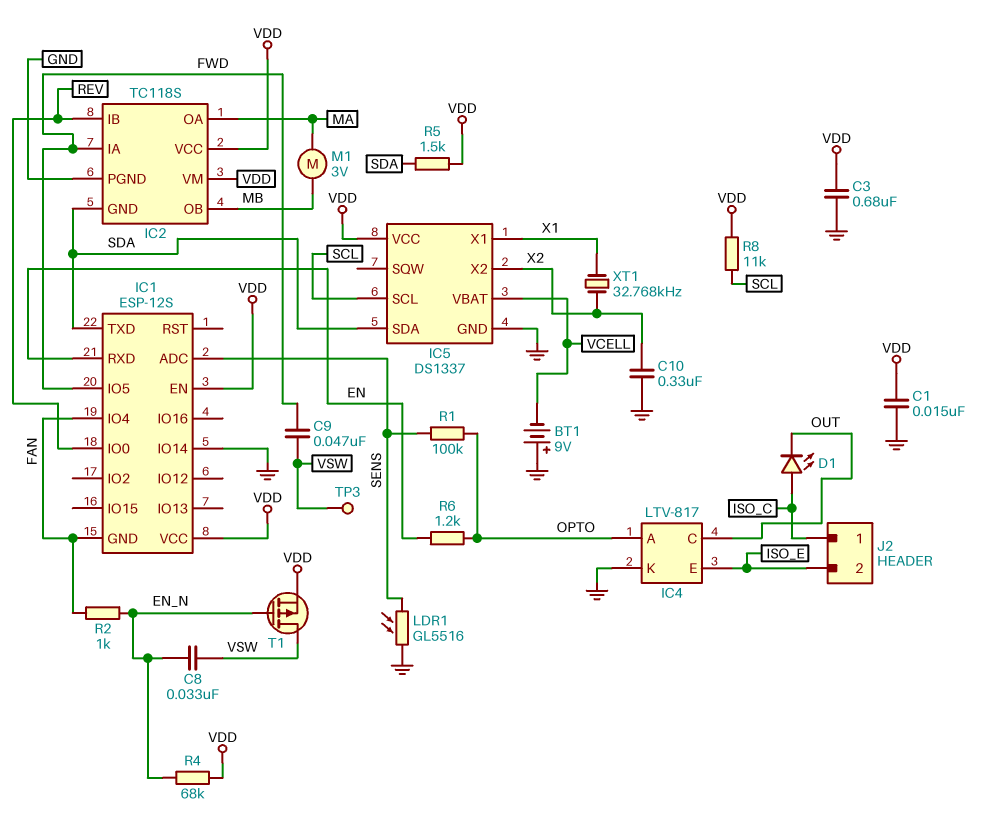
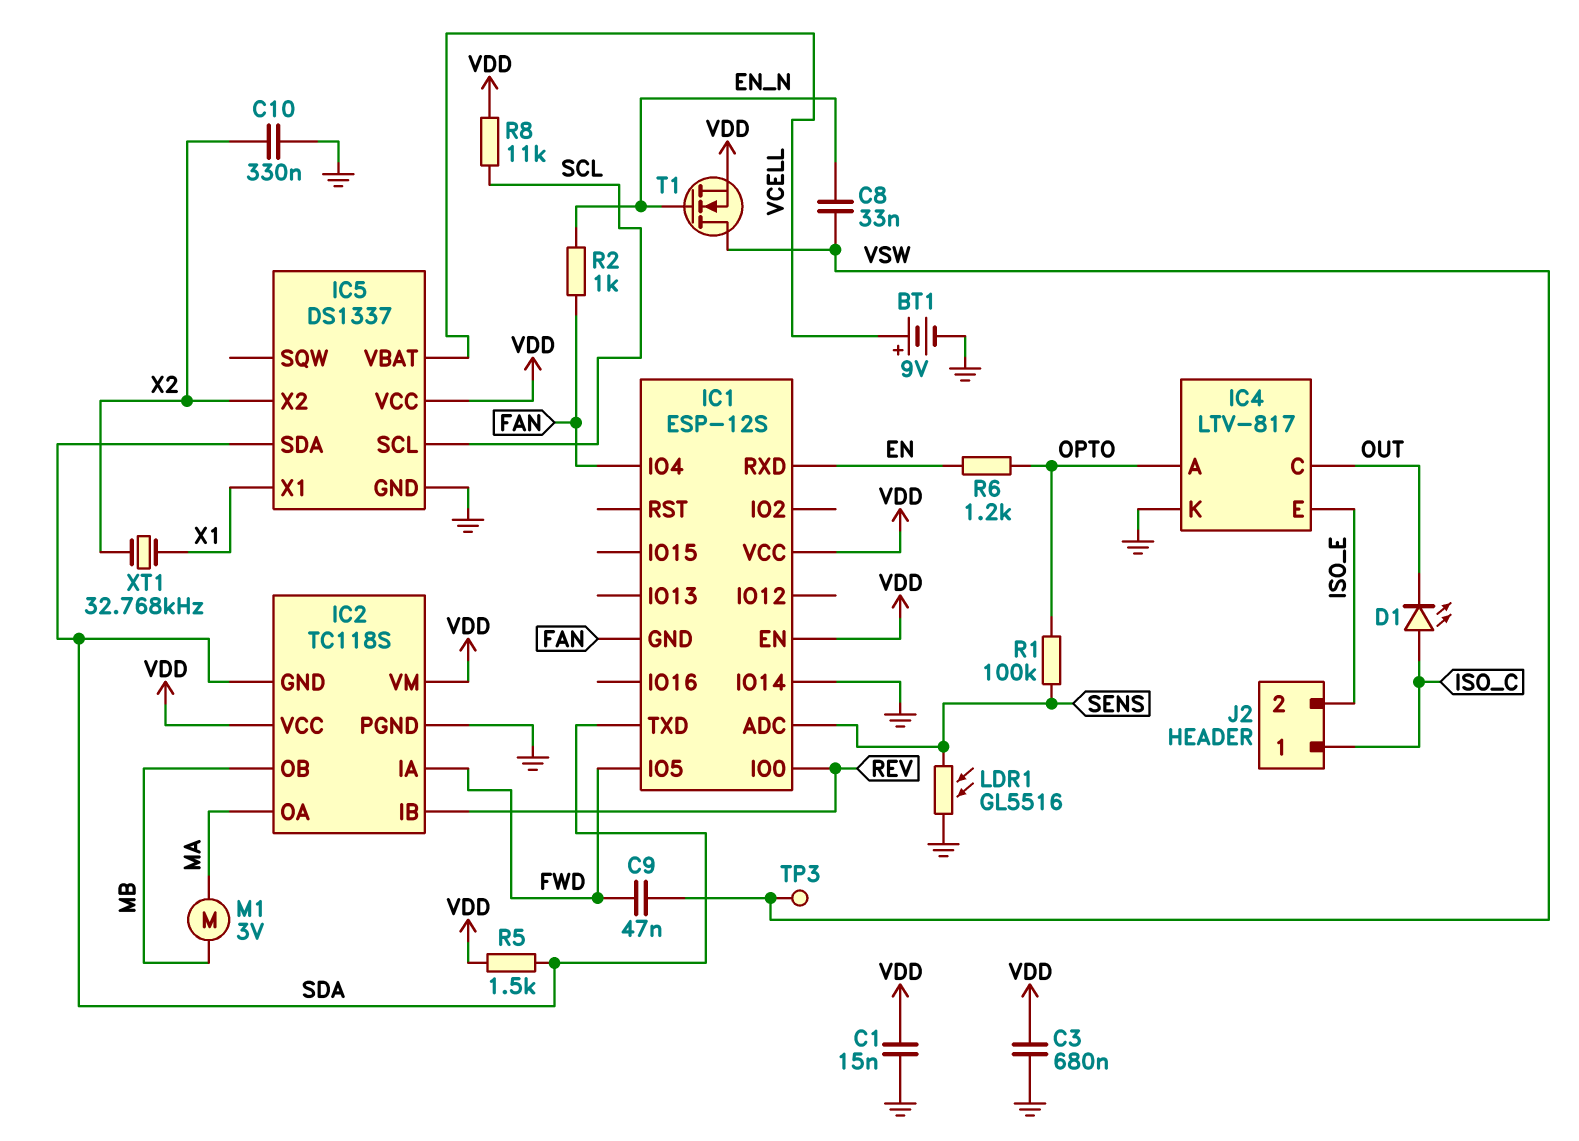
BT1: 9V (plus GND, minus VCELL) -> 9V (plus VCELL, minus GND)
R4: 68k (EN_N, VDD) -> none
T1: PMOS (G EN_N, D VSW, S VDD) -> NMOS (G EN_N, D VSW, S VDD)

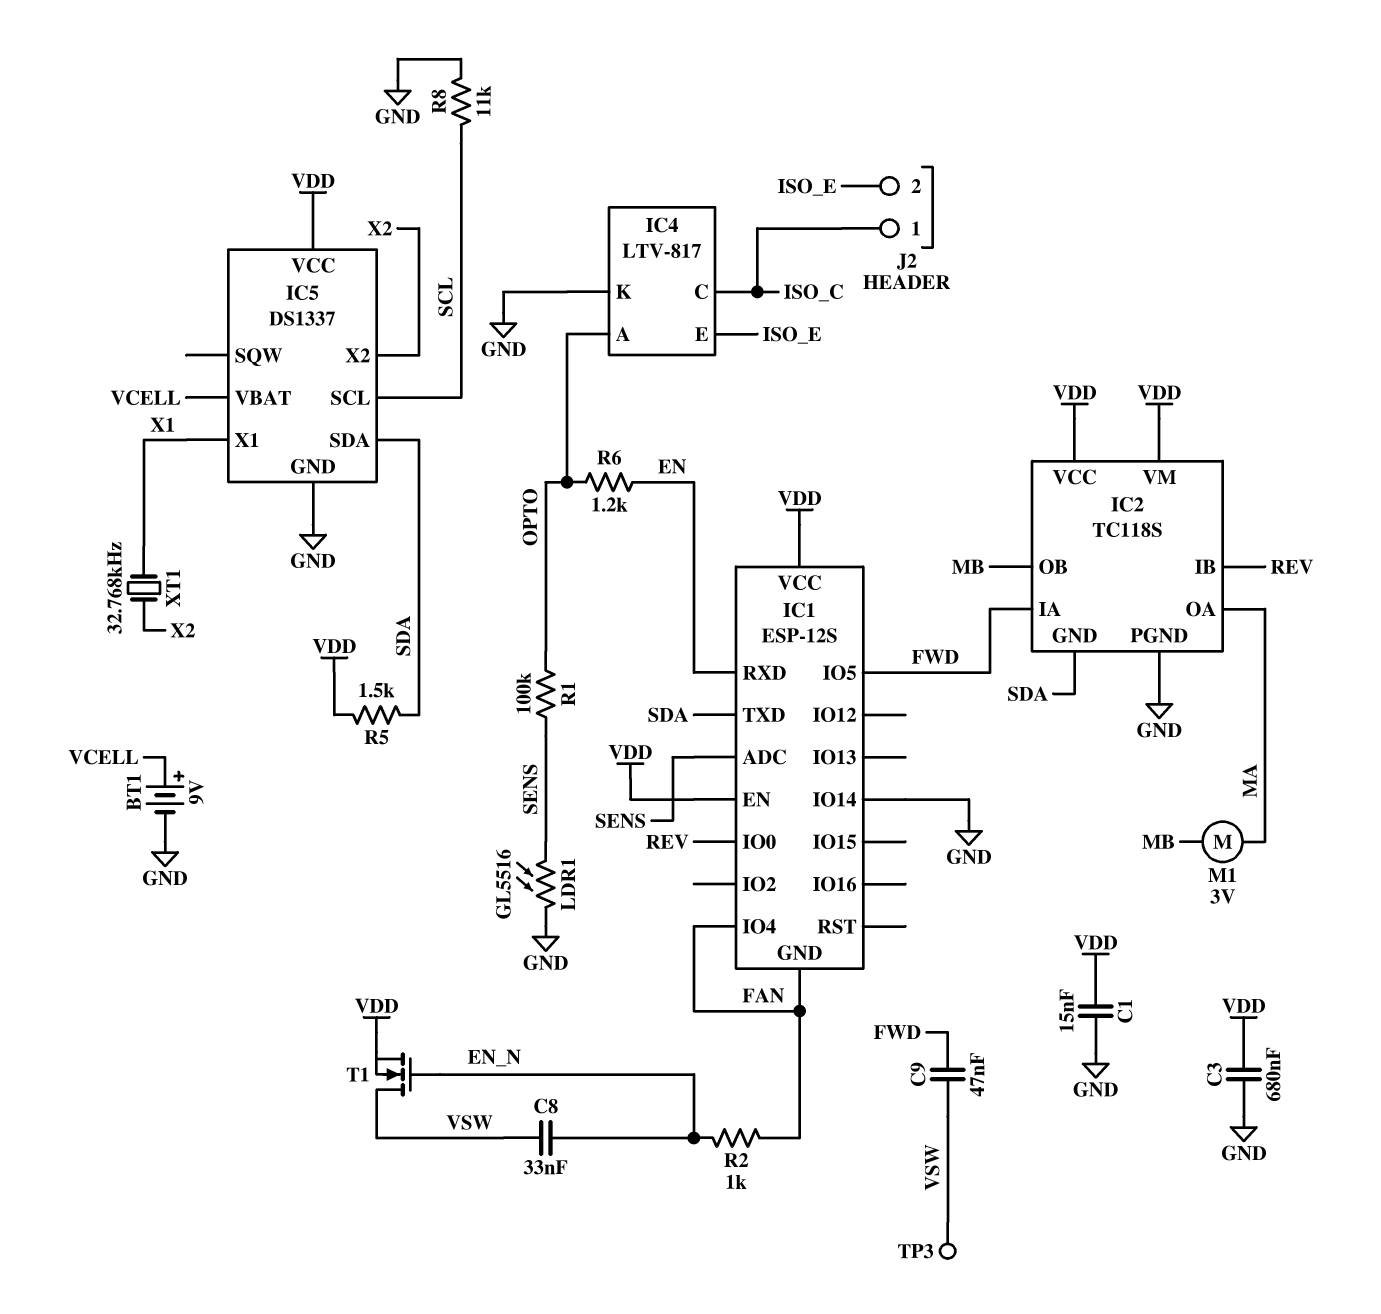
C10: 330nF (GND, X2) -> none
D1: LED (A ISO_C, K OUT) -> none
IC4 pin C: OUT -> ISO_C
R8: 11k (SCL, VDD) -> 11k (GND, SCL)

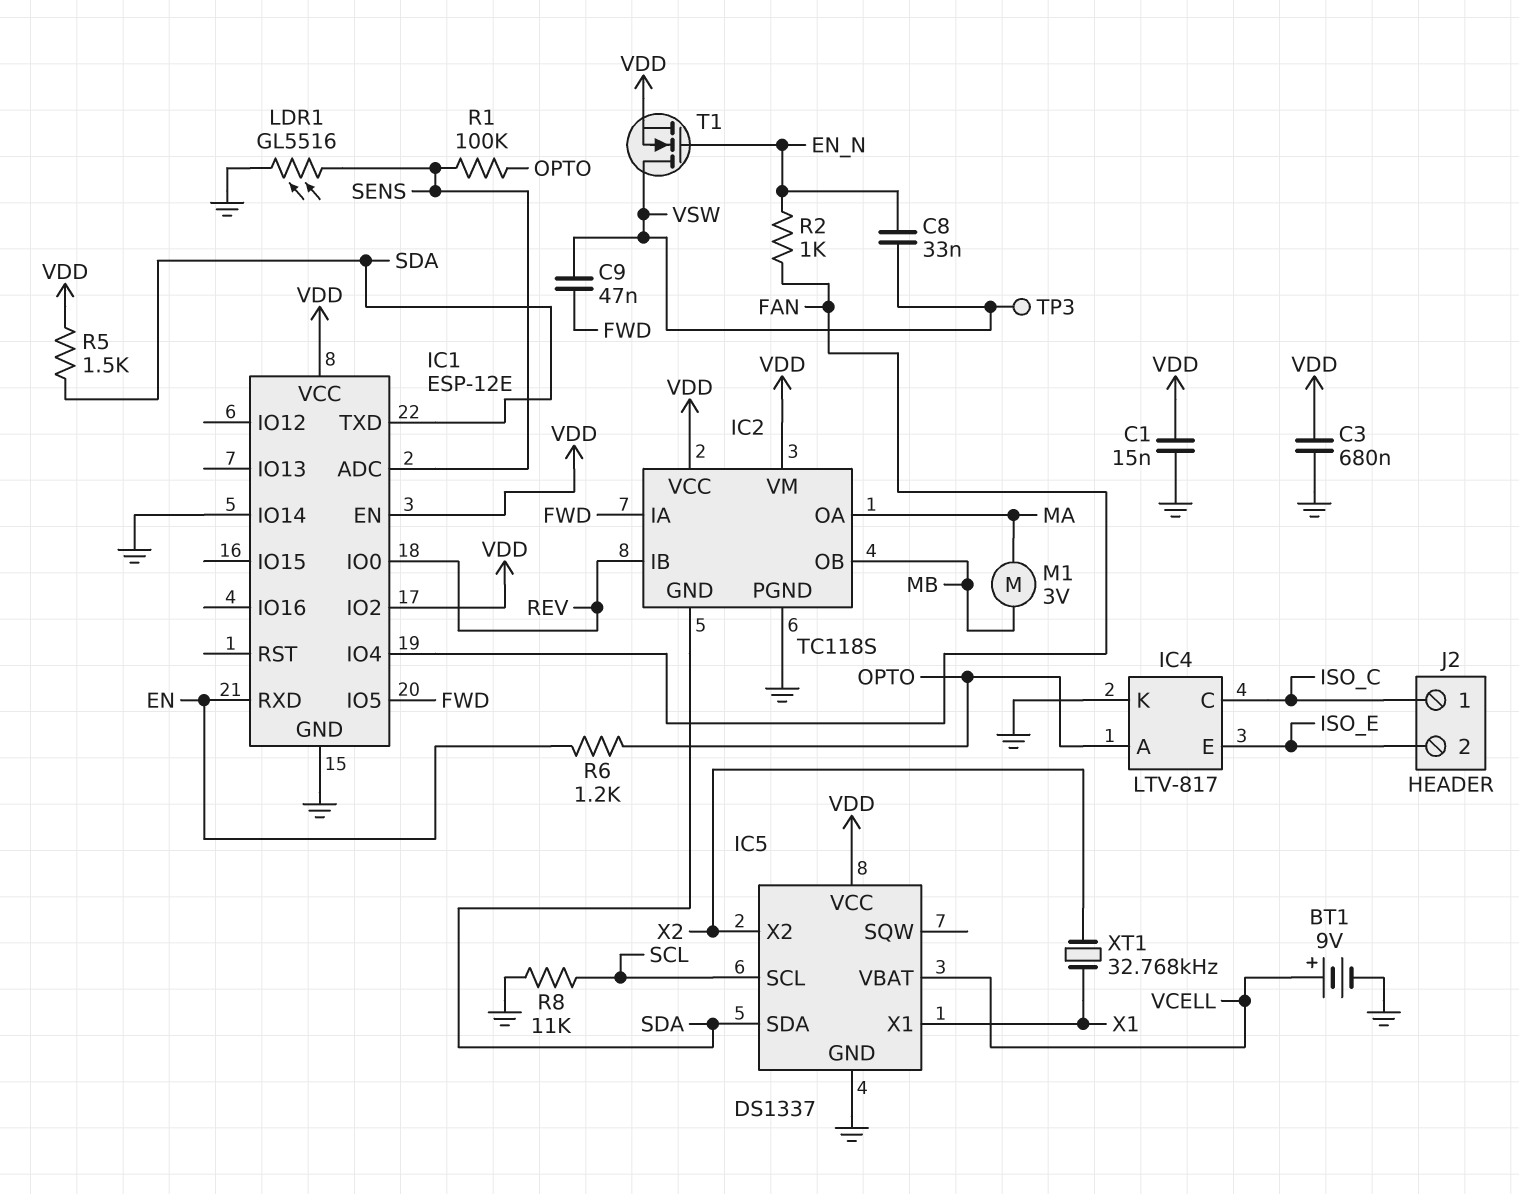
IC1: ESP-12S -> ESP-12E
IC1 pin GND: FAN -> GND
IC1 pin IO2: none -> VDD

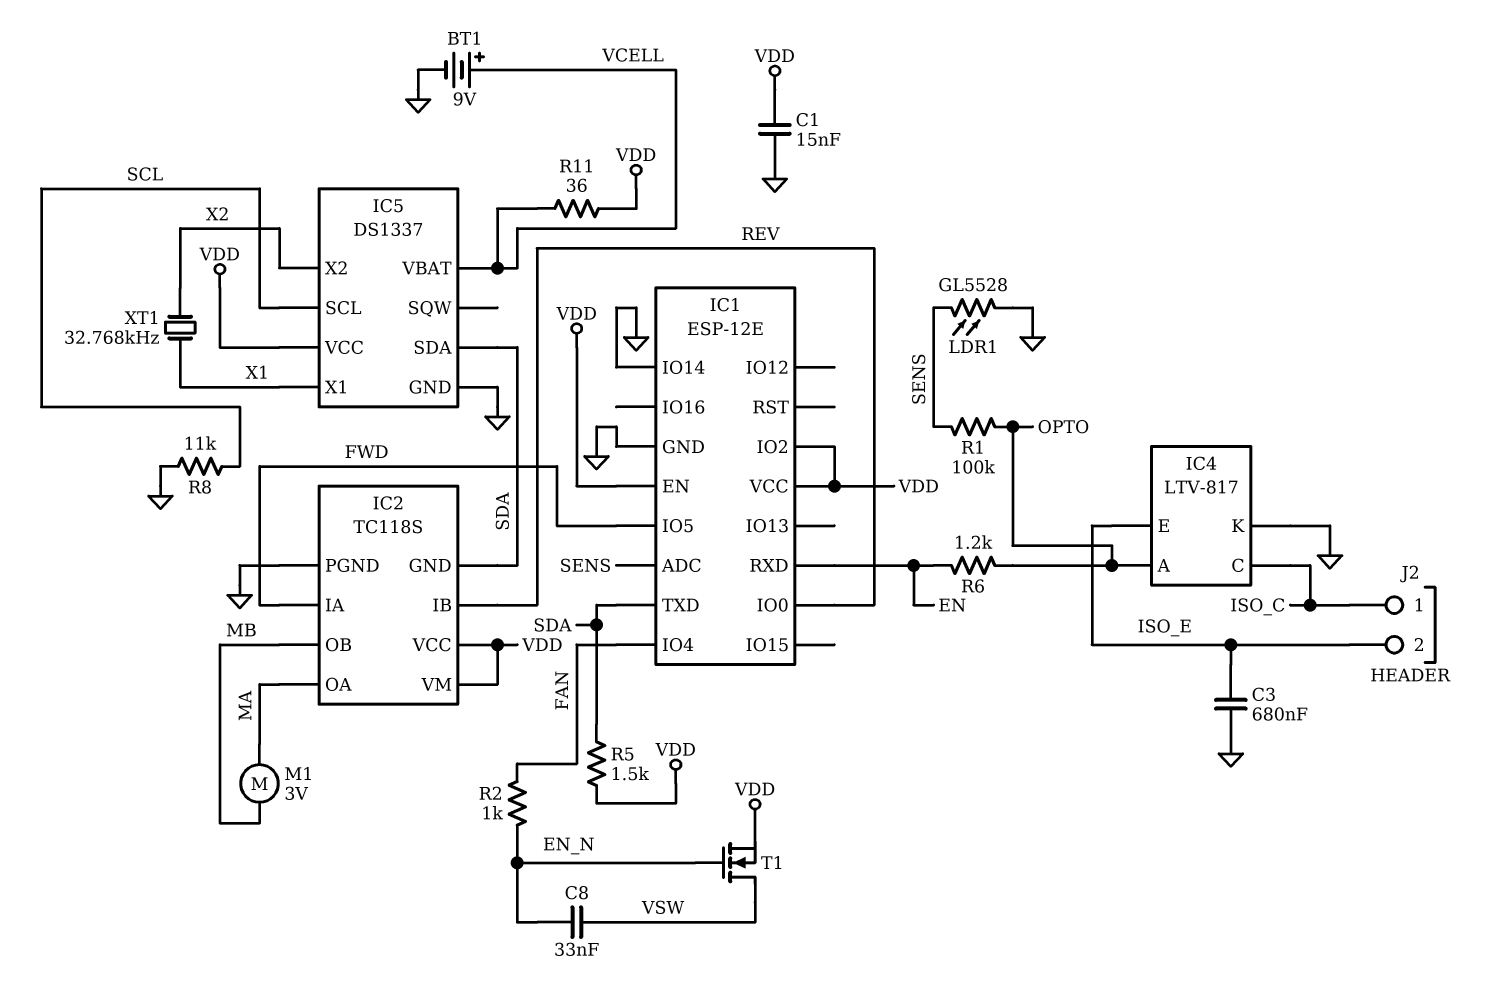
C3: 680nF (GND, VDD) -> 680nF (GND, ISO_E)
C9: 47nF (FWD, VSW) -> none
LDR1: GL5516 (GND, SENS) -> GL5528 (GND, SENS)
R11: none -> 36 (VCELL, VDD)
TP3: test point (VSW) -> none

